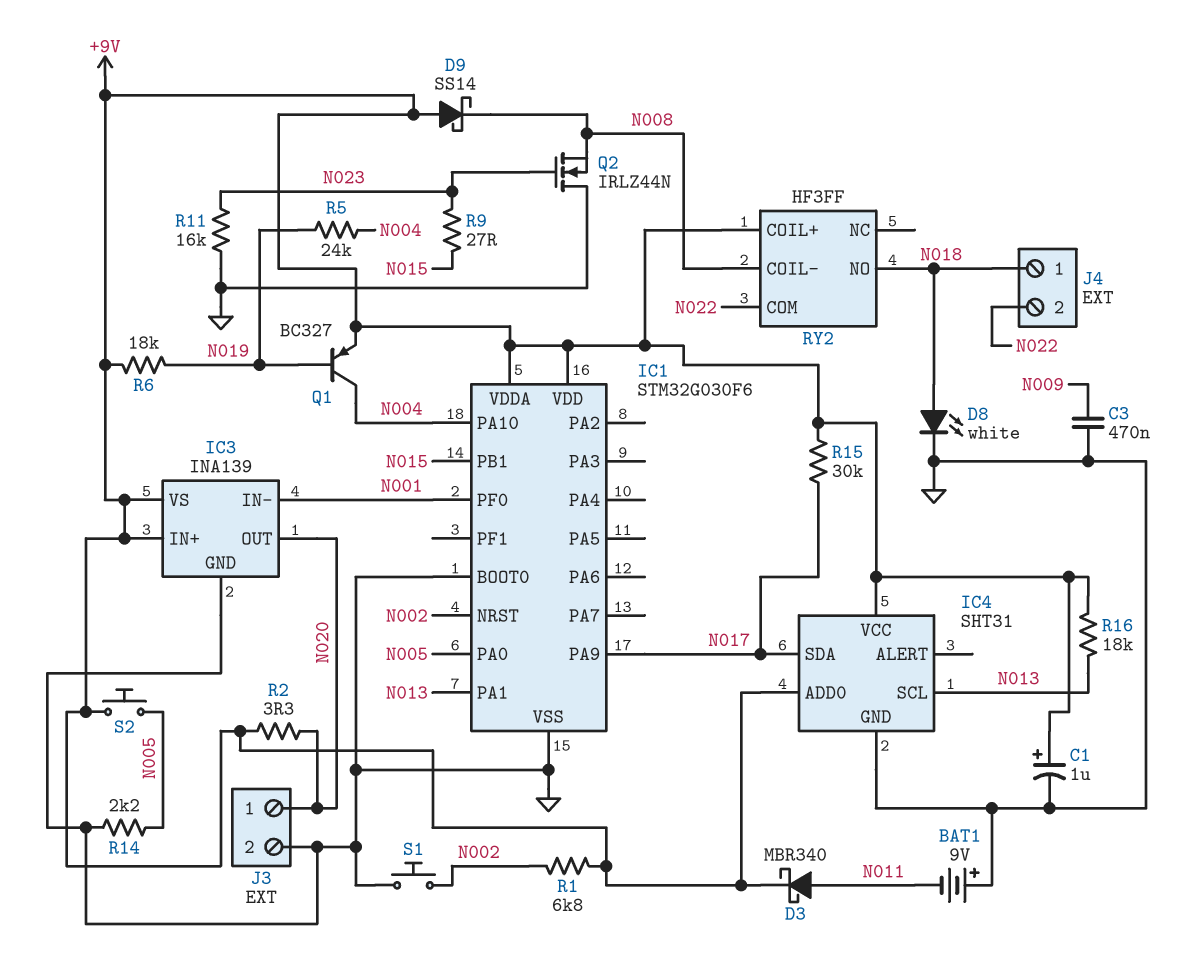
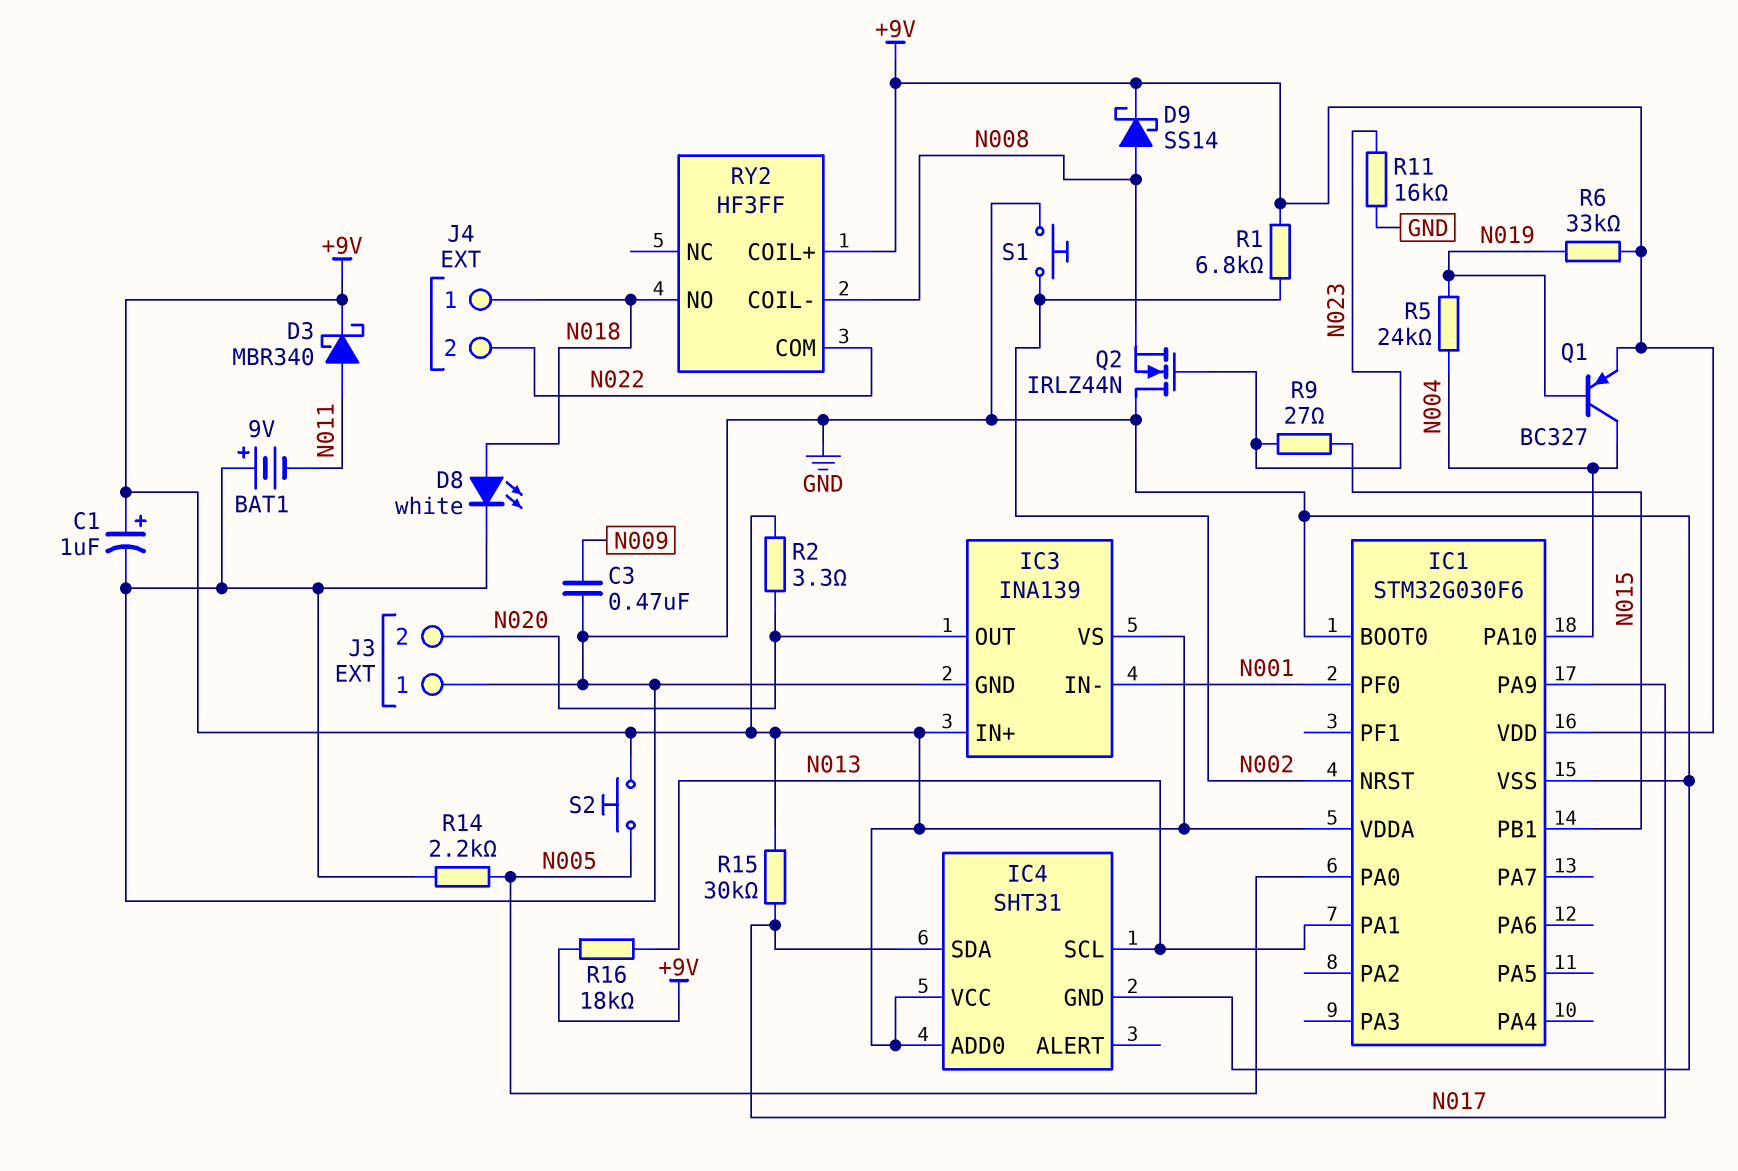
D9: schottky SS14 (A +9V, K N008) -> schottky SS14 (A N008, K +9V)
J3 pin 1: N020 -> GND
J3 pin 2: GND -> N020
R6: 18k (+9V, N019) -> 33k (+9V, N019)

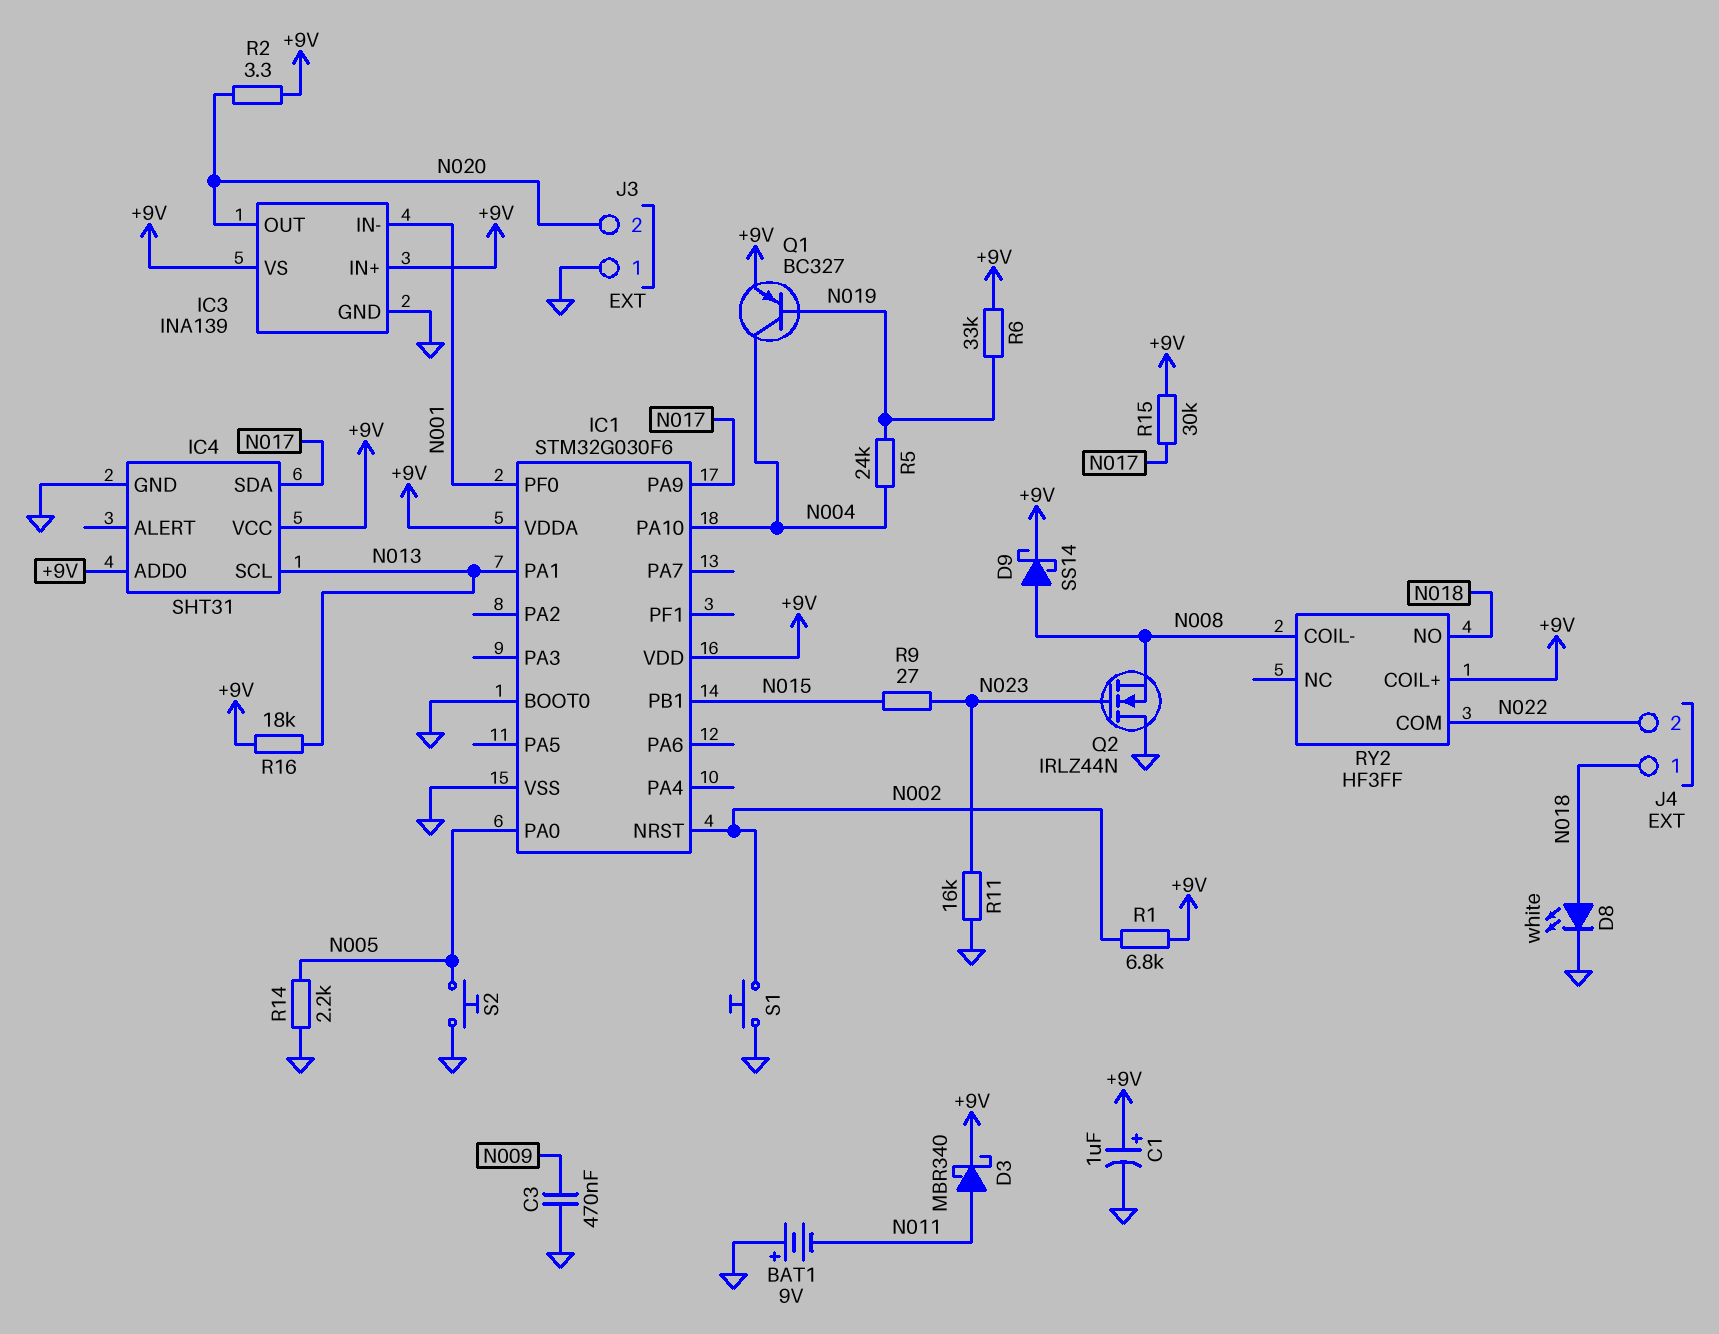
S2: button (+9V, N005) -> button (GND, N005)

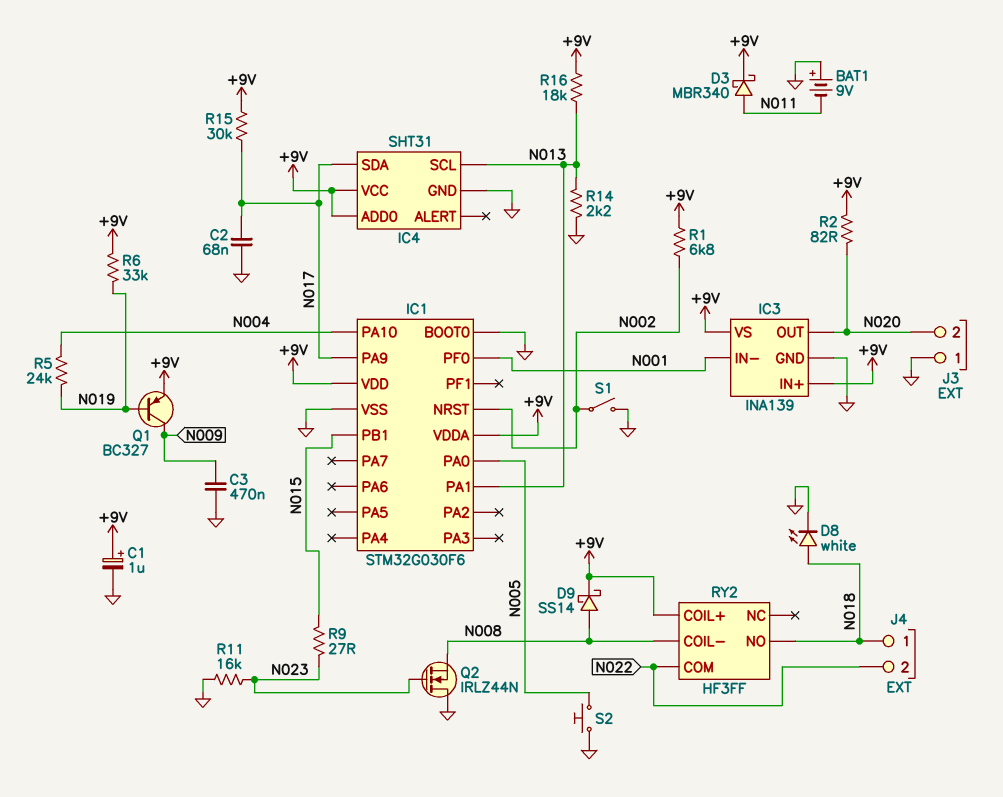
C2: none -> 68nF (GND, N017)
Q1: PNP BC327 (B N019, C N004, E +9V) -> PNP BC327 (B N019, C N009, E +9V)
R2: 3.3 (+9V, N020) -> 82 (+9V, N020)
R14: 2.2k (GND, N005) -> 2.2k (GND, N013)
S1: button (GND, N002) -> switch (GND, N002)

